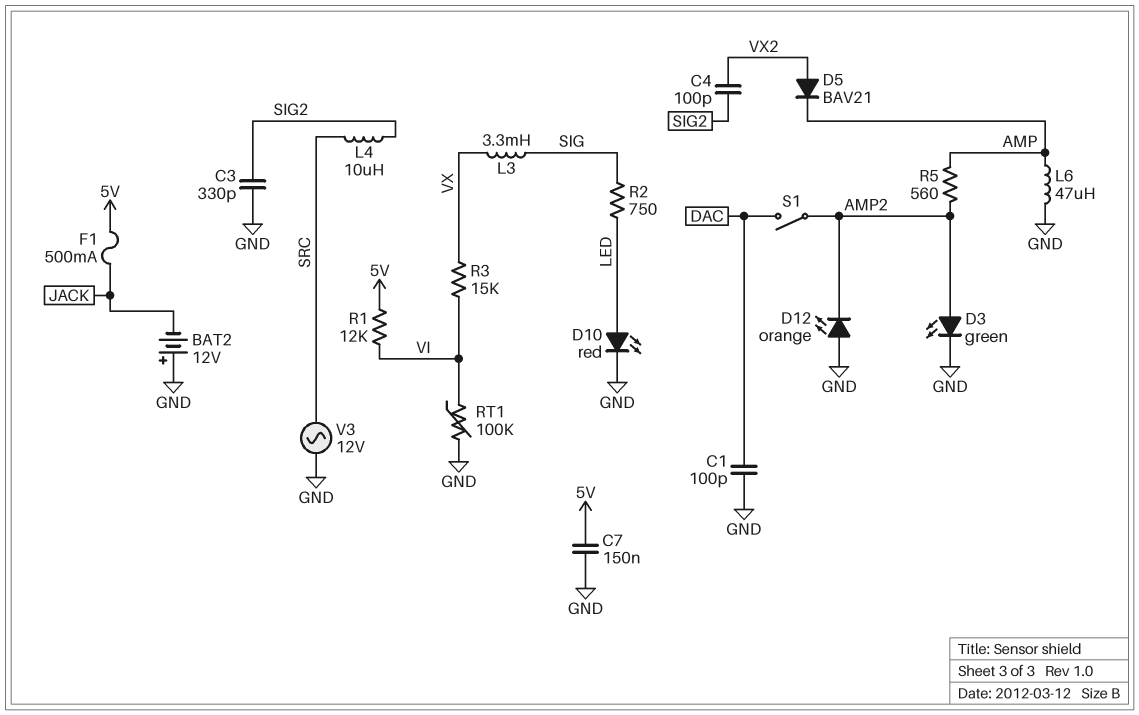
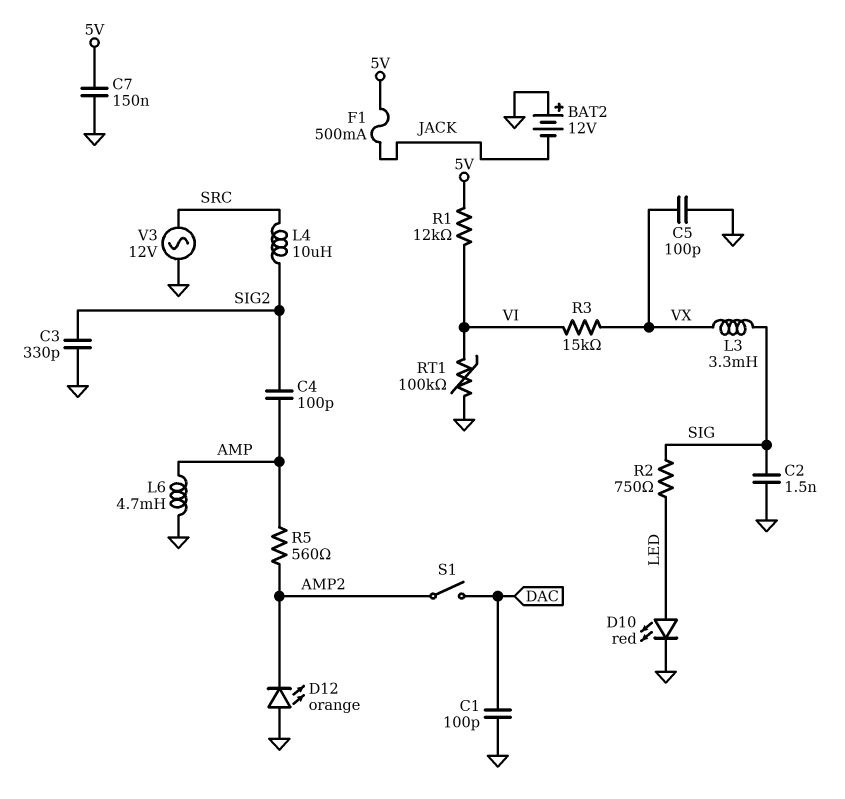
C2: none -> 1.5nF (GND, SIG)
C4: 100pF (SIG2, VX2) -> 100pF (AMP, SIG2)
C5: none -> 100pF (GND, VX)
D3: LED green (A AMP2, K GND) -> none
D5: diode BAV21 (A VX2, K AMP) -> none
L6: 47uH (AMP, GND) -> 4.7mH (AMP, GND)

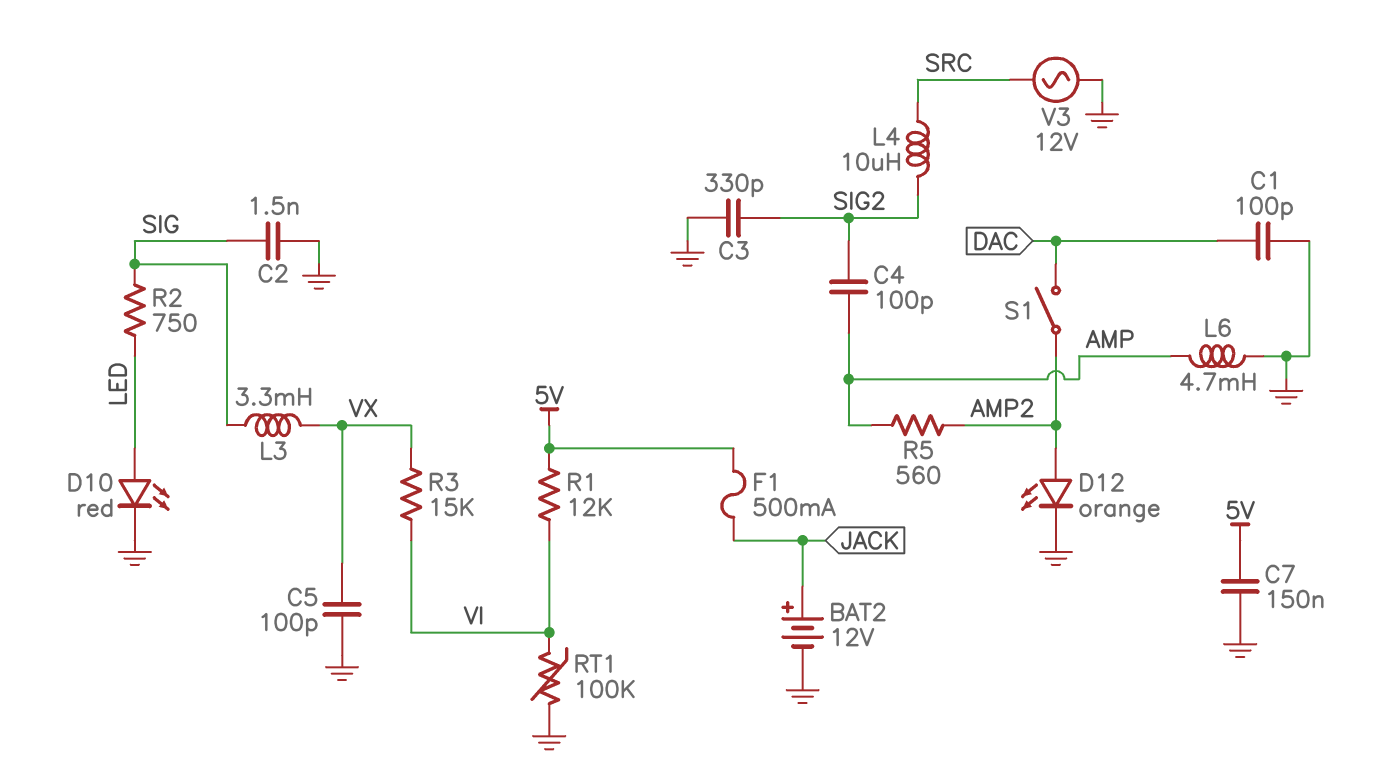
BAT2: 12V (plus GND, minus JACK) -> 12V (plus JACK, minus GND)
D12: LED orange (A GND, K AMP2) -> LED orange (A AMP2, K GND)

